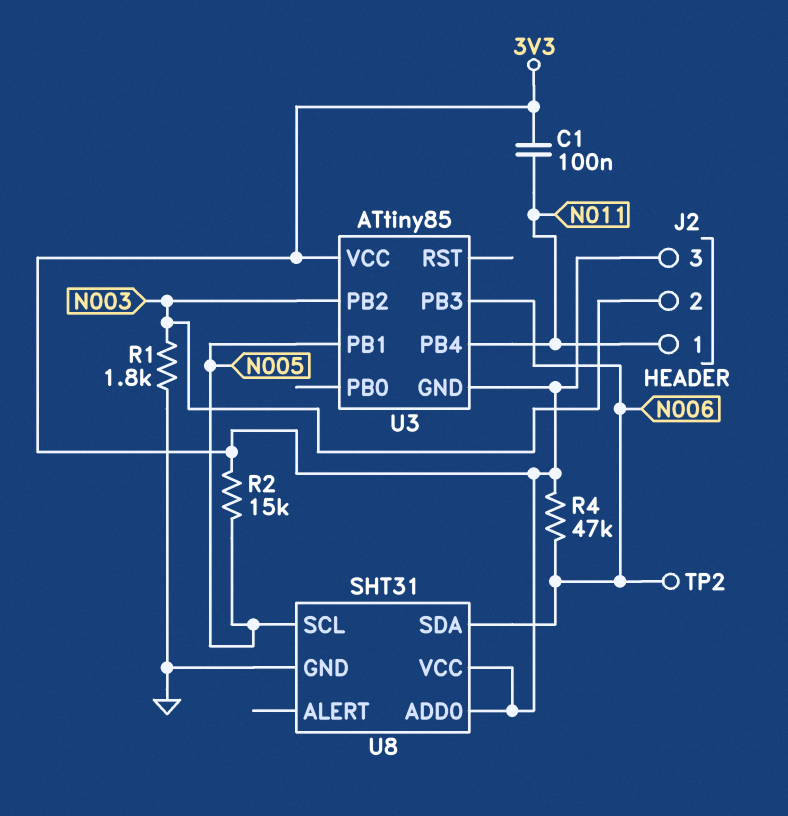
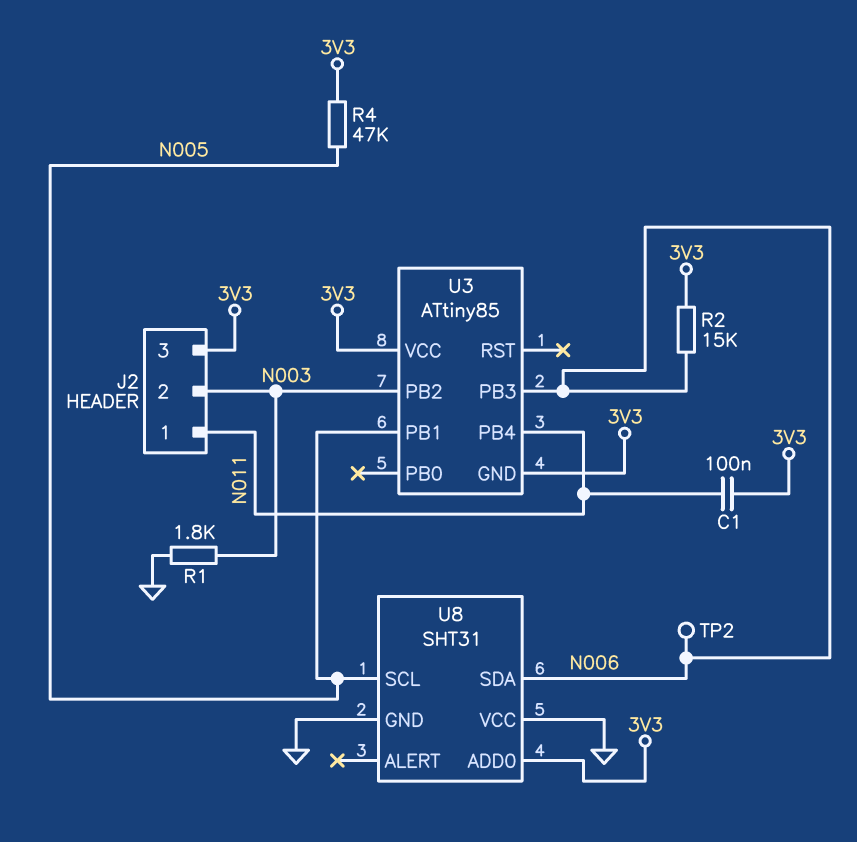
R2: 15k (3V3, N005) -> 15k (3V3, N006)
R4: 47k (3V3, N006) -> 47k (3V3, N005)
U8 pin VCC: 3V3 -> GND

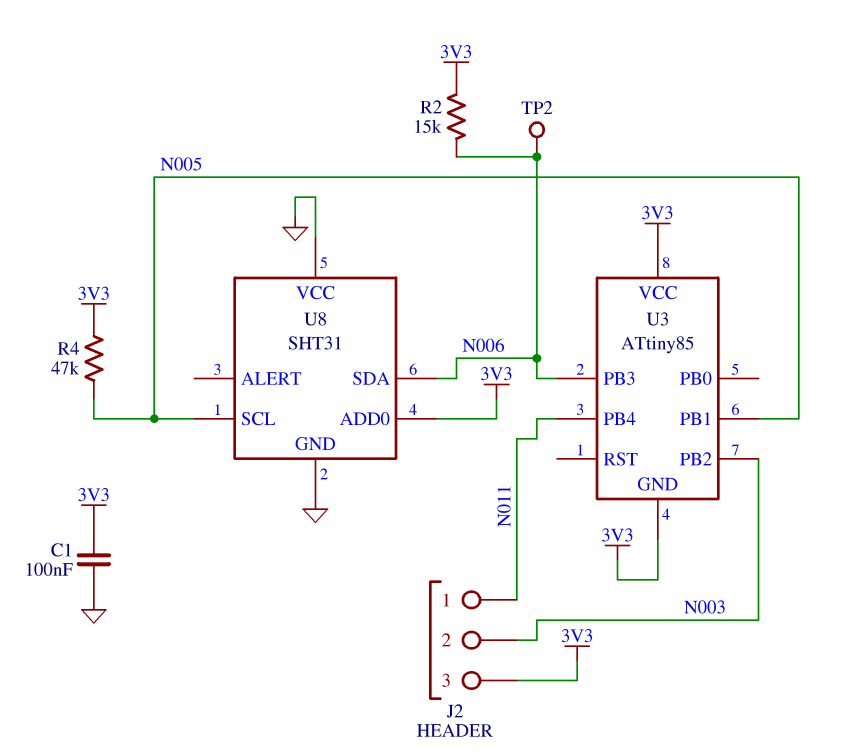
C1: 100nF (3V3, N011) -> 100nF (3V3, GND)
R1: 1.8k (GND, N003) -> none

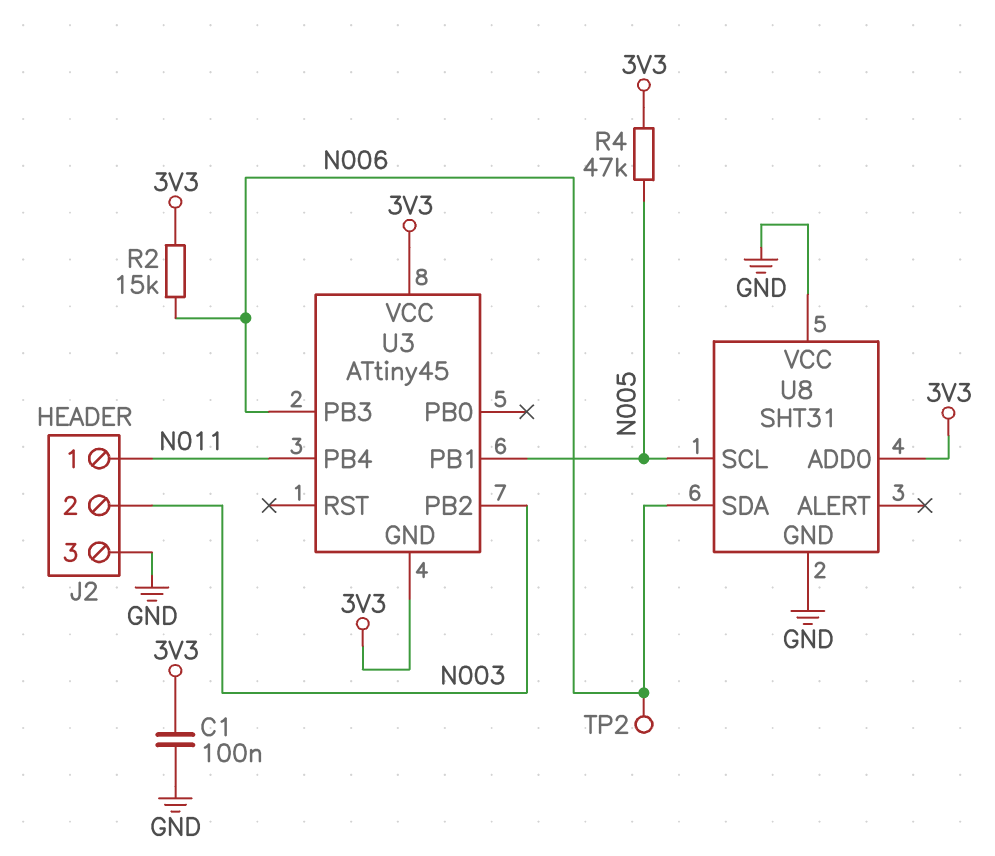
J2 pin 3: 3V3 -> GND
U3: ATtiny85 -> ATtiny45

